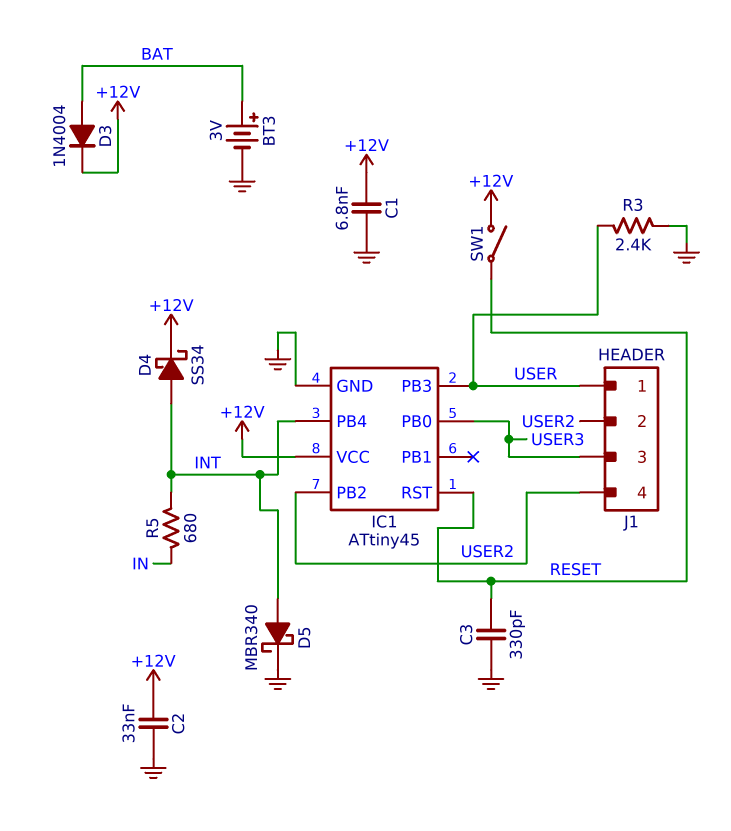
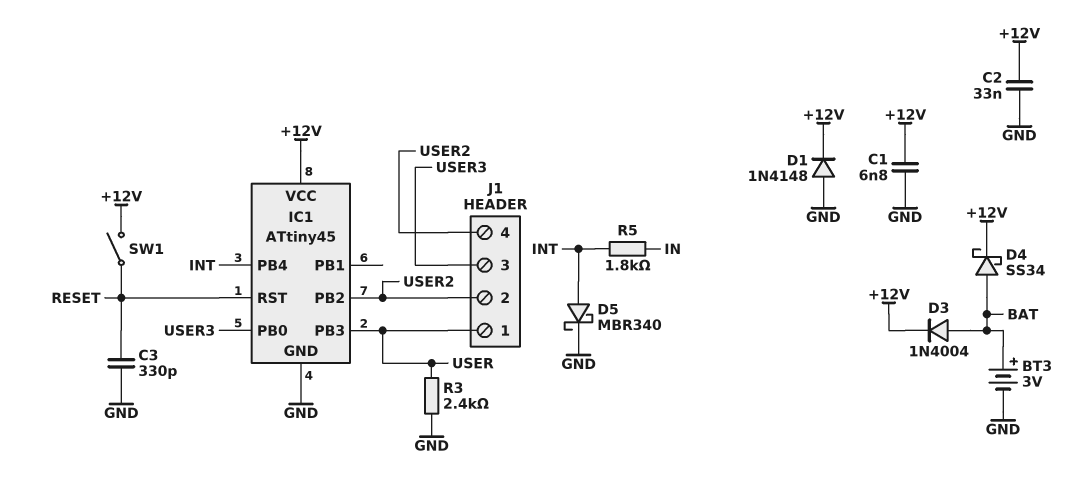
D1: none -> diode 1N4148 (A GND, K +12V)
D4: schottky SS34 (A INT, K +12V) -> schottky SS34 (A BAT, K +12V)
R5: 680 (IN, INT) -> 1.8k (IN, INT)

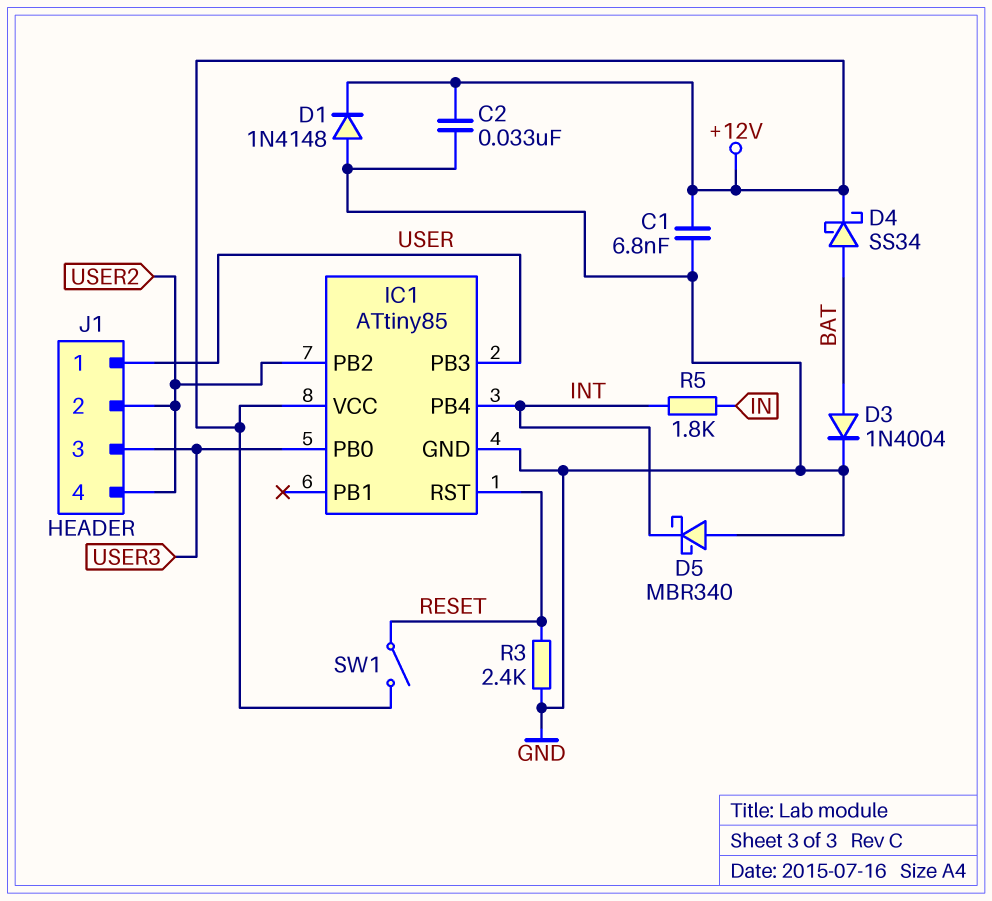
BT3: 3V (plus BAT, minus GND) -> none
C3: 330pF (GND, RESET) -> none
D3: diode 1N4004 (A BAT, K +12V) -> diode 1N4004 (A BAT, K GND)
D5: schottky MBR340 (A INT, K GND) -> schottky MBR340 (A GND, K INT)
IC1: ATtiny45 -> ATtiny85
R3: 2.4k (GND, USER) -> 2.4k (GND, RESET)

